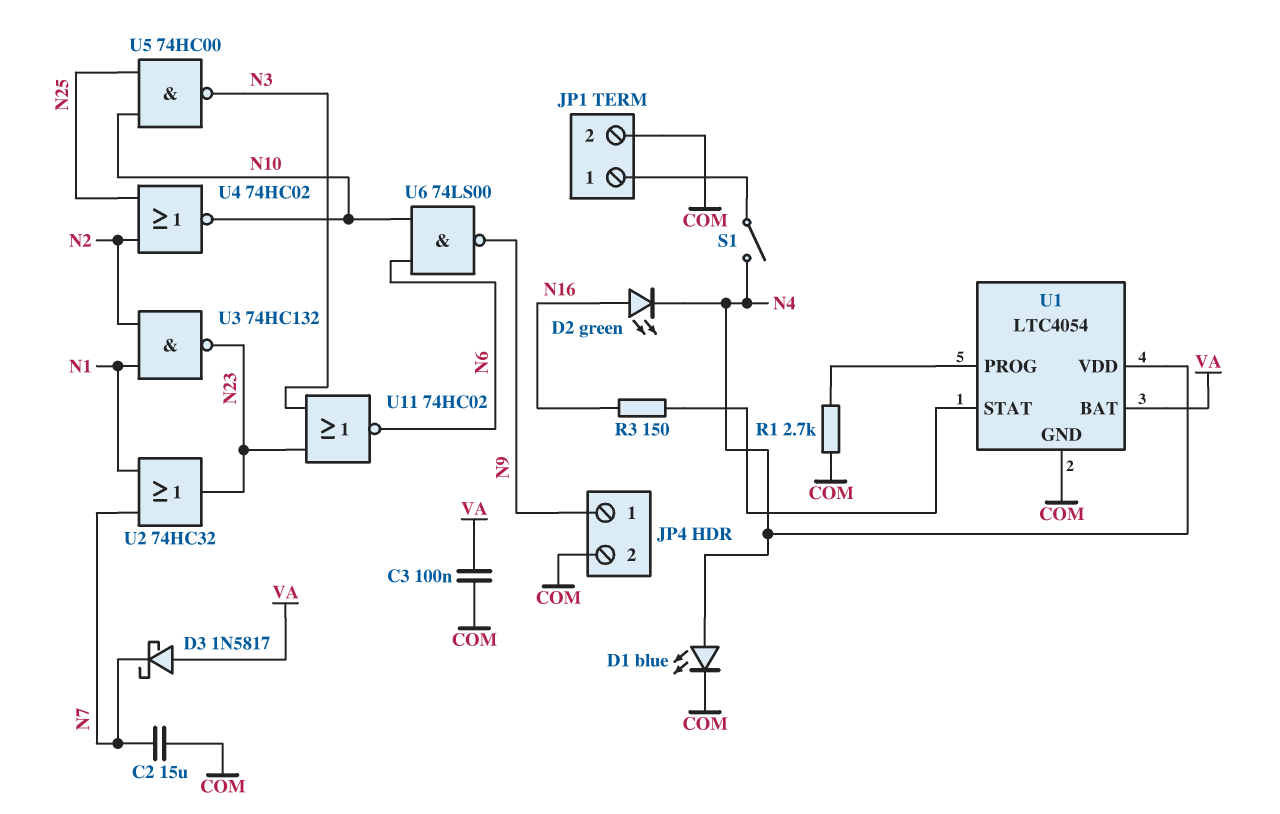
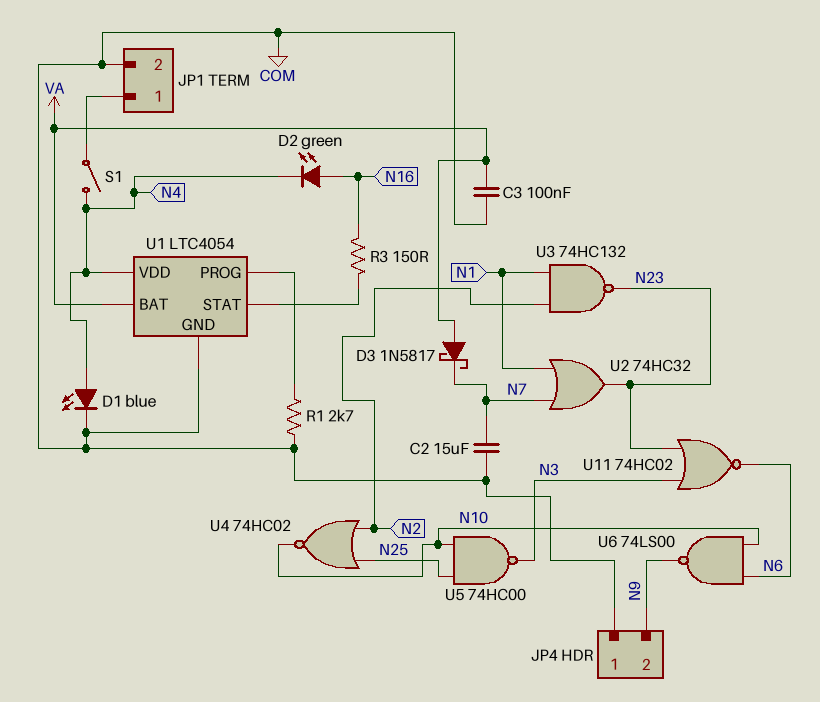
JP4 pin 1: N9 -> COM
JP4 pin 2: COM -> N9

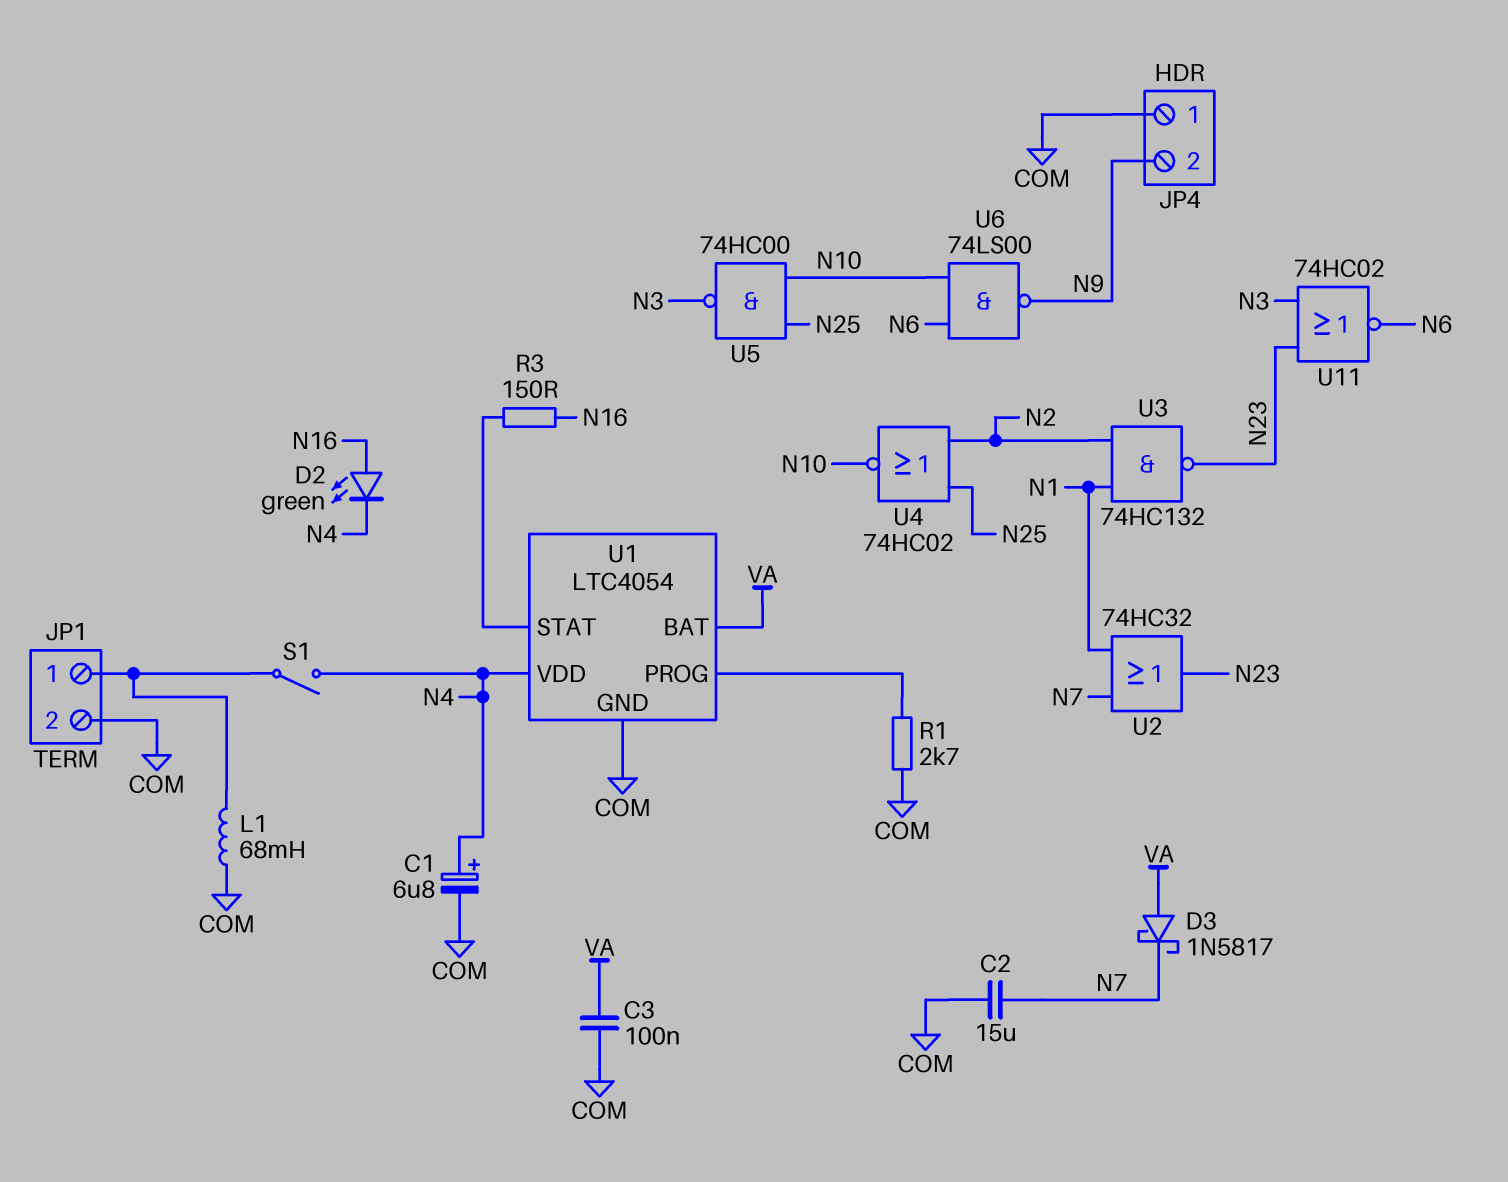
C1: none -> 6.8uF (plus N4, minus COM)
D1: LED blue (A N4, K COM) -> none
L1: none -> 68mH (COM, JP1/1)

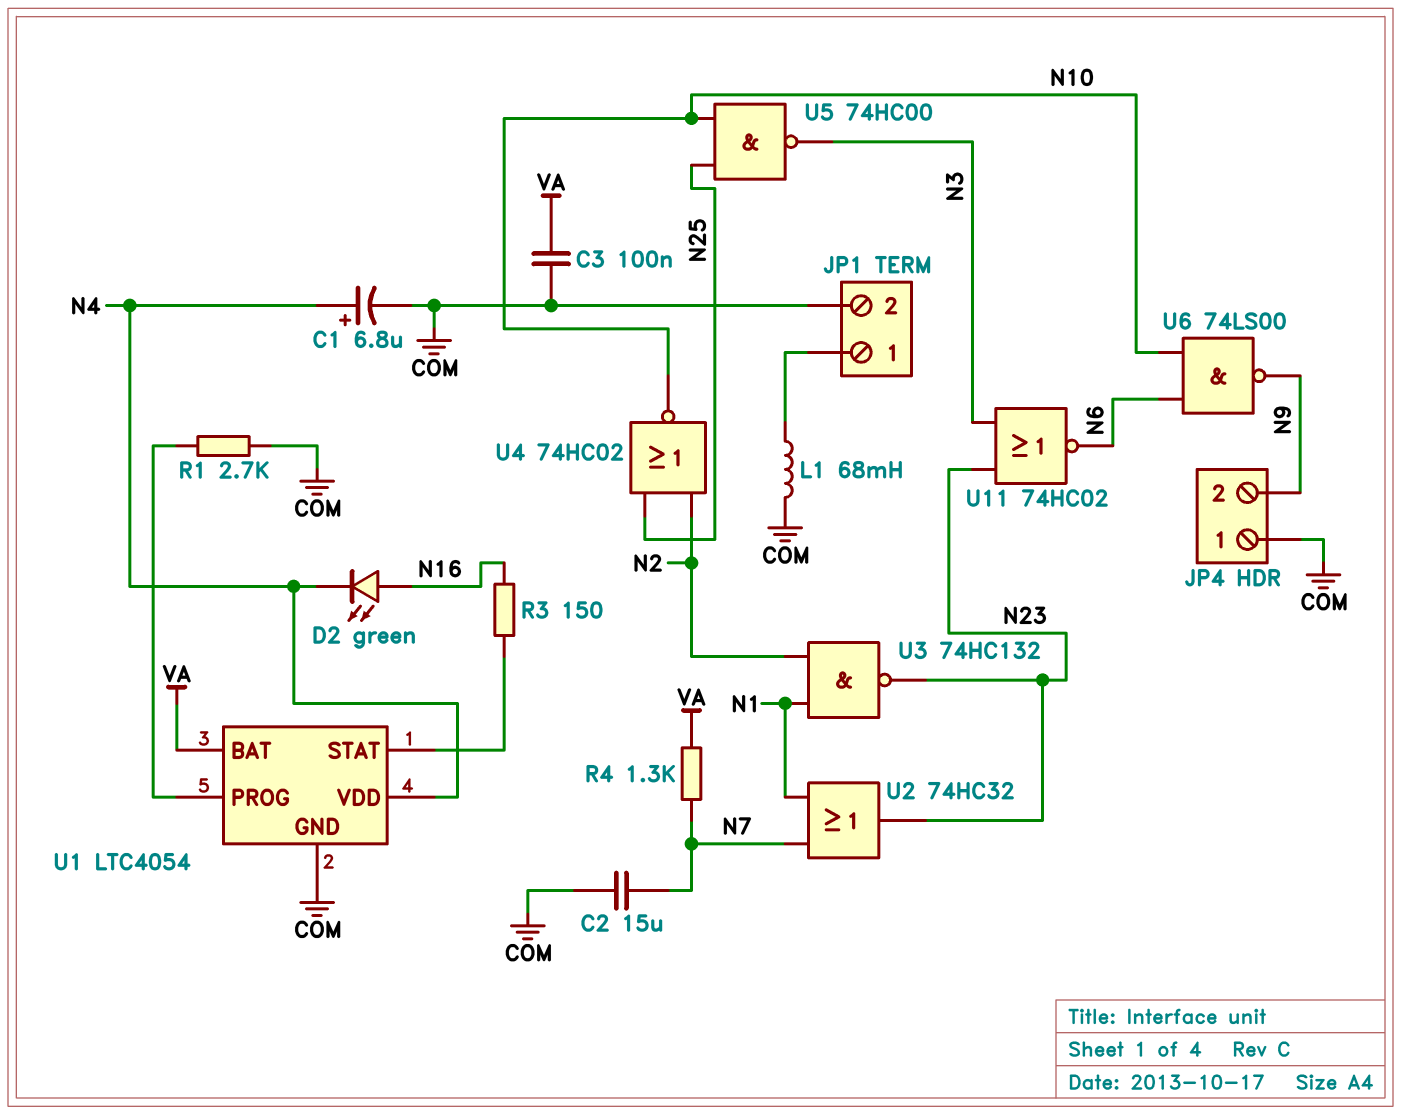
D3: schottky 1N5817 (A VA, K N7) -> none
R4: none -> 1.3k (N7, VA)
S1: switch (JP1/1, N4) -> none

